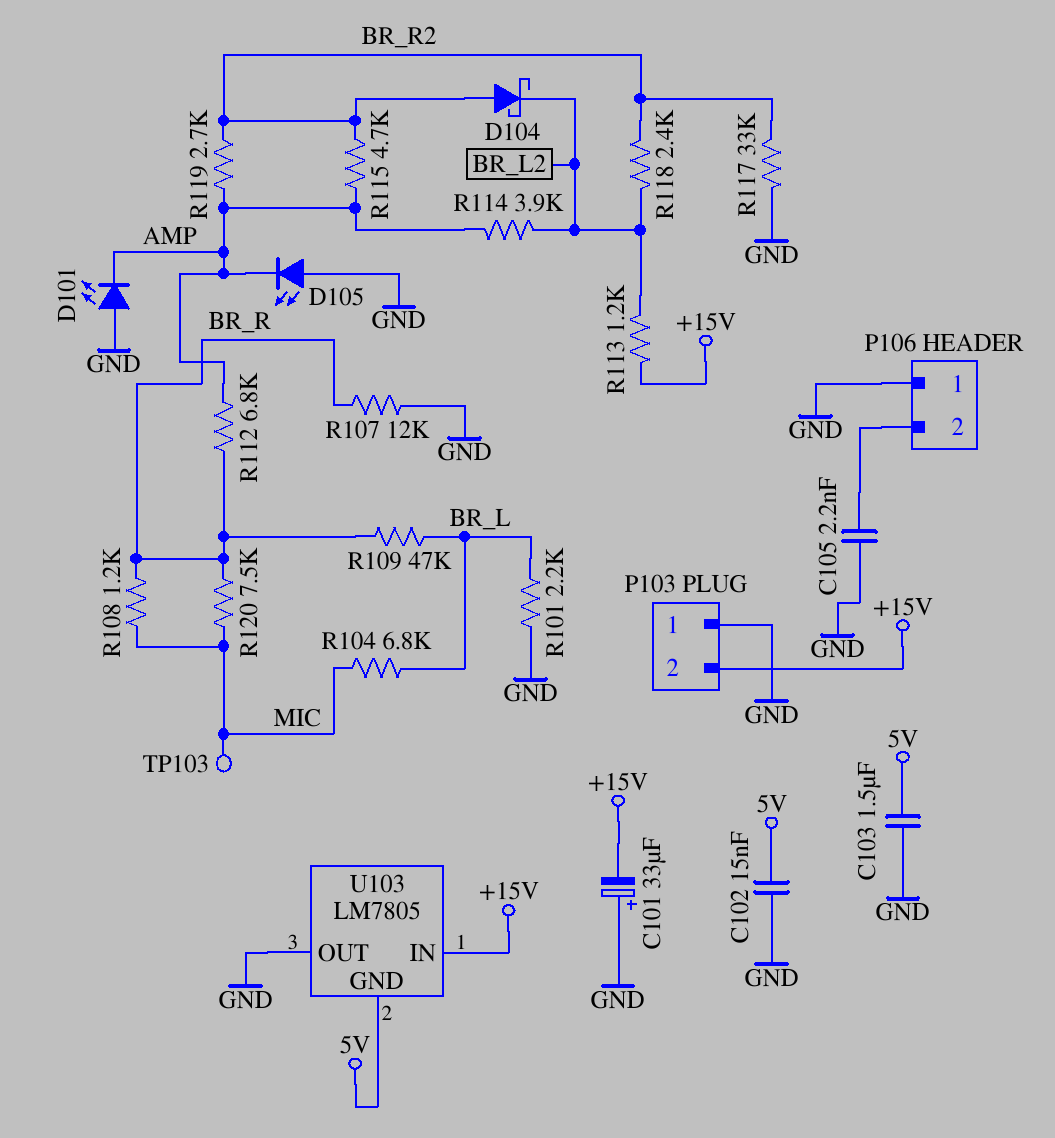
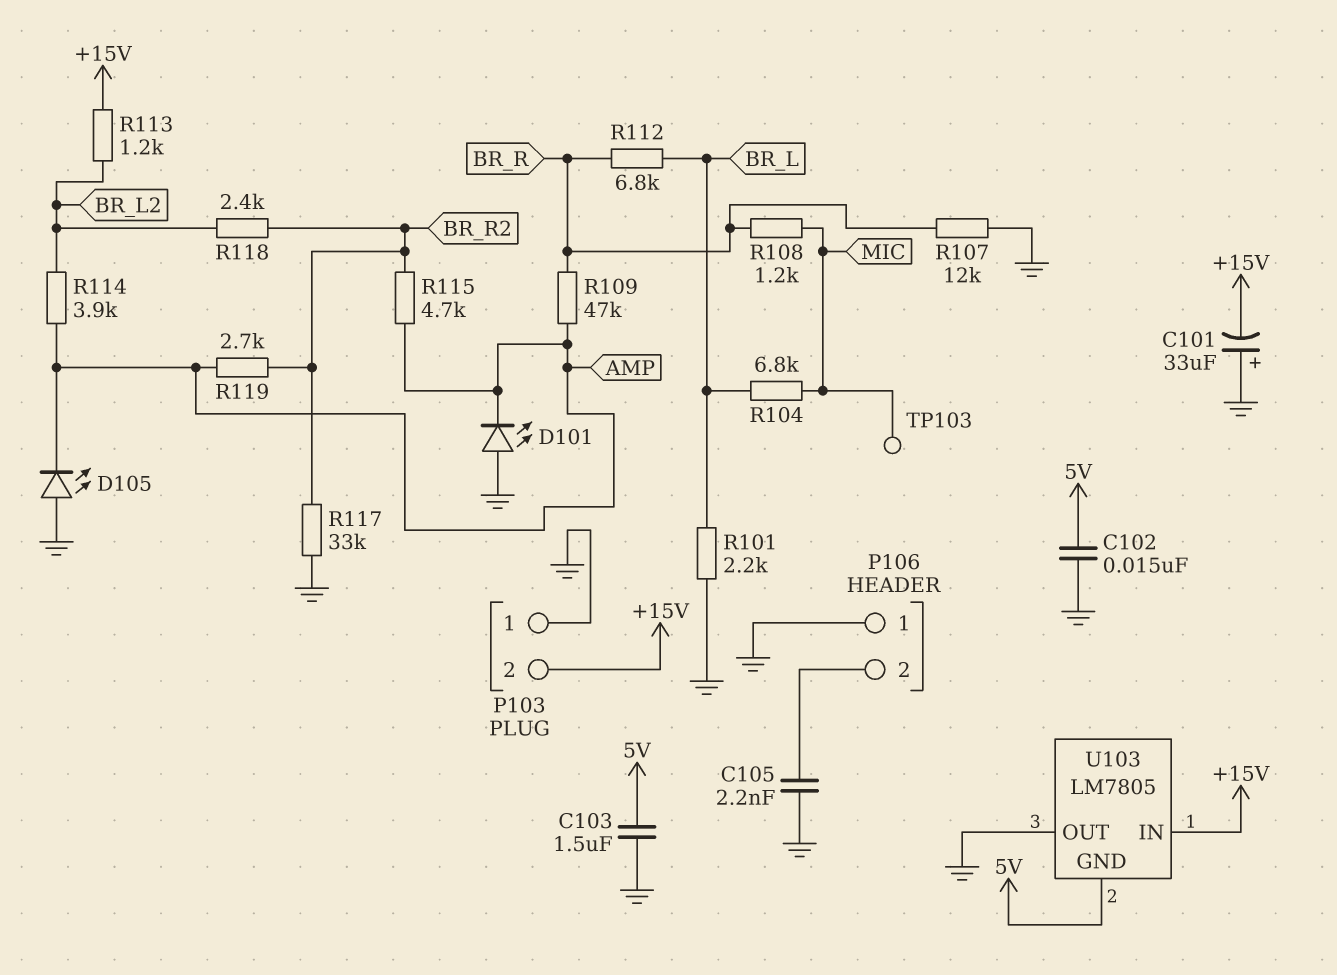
D104: schottky (A BR_R2, K BR_L2) -> none
R109: 47k (BR_L, BR_R) -> 47k (AMP, BR_R)
R112: 6.8k (AMP, BR_R) -> 6.8k (BR_L, BR_R)
R120: 7.5k (BR_R, MIC) -> none

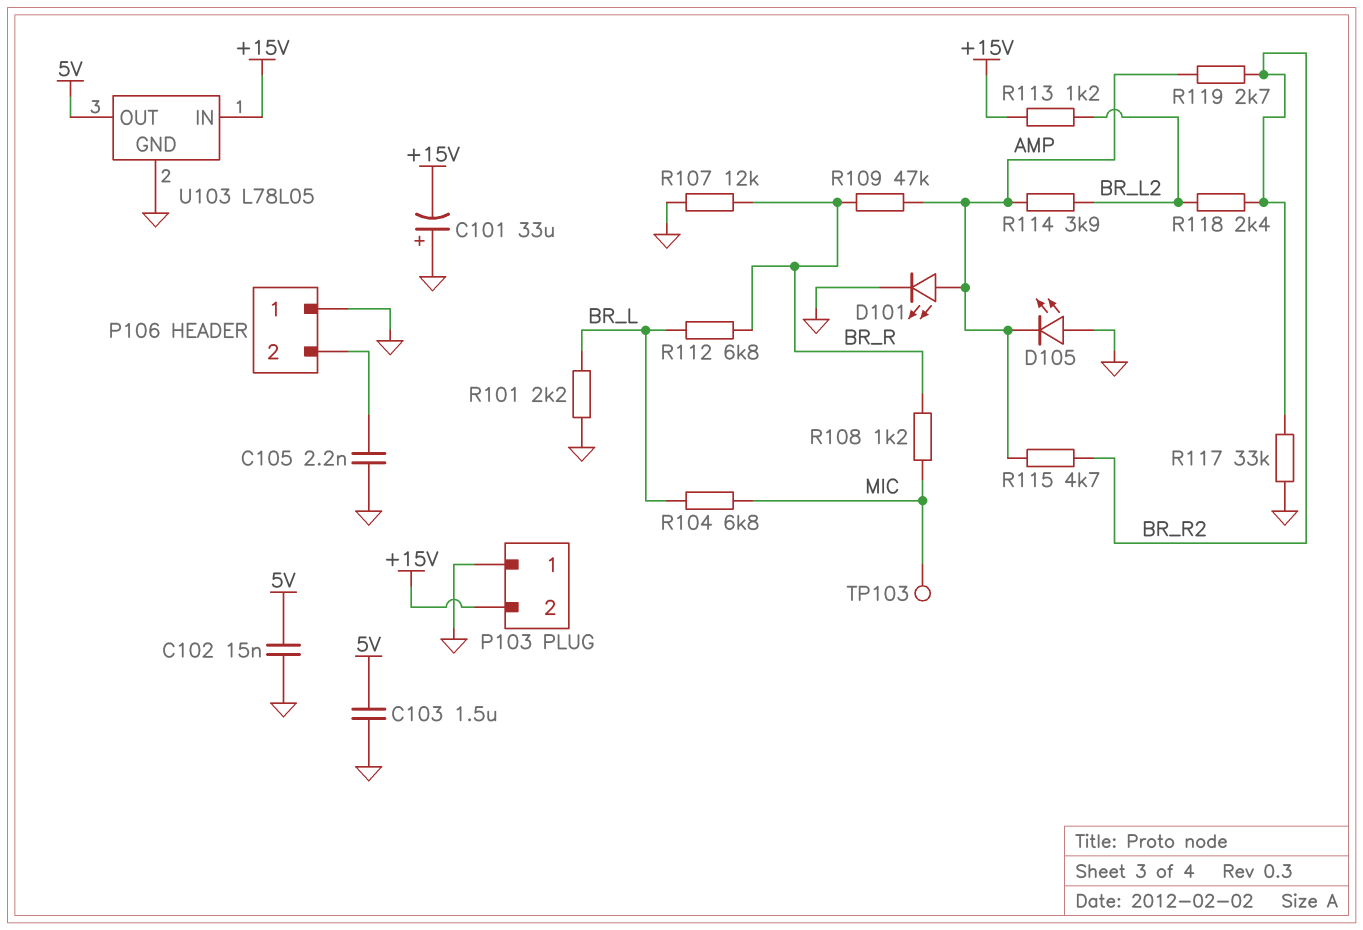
D101: LED (A GND, K AMP) -> LED (A AMP, K GND)
U103: LM7805 -> L78L05
U103 pin GND: 5V -> GND
U103 pin OUT: GND -> 5V

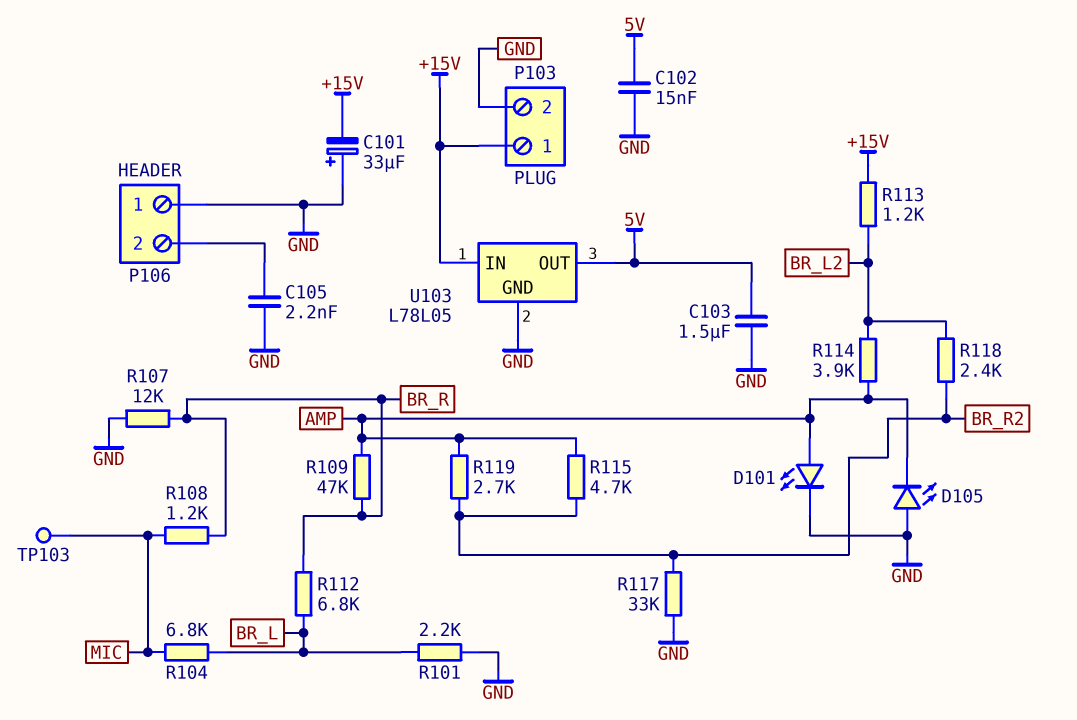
P103 pin 1: GND -> +15V
P103 pin 2: +15V -> GND

